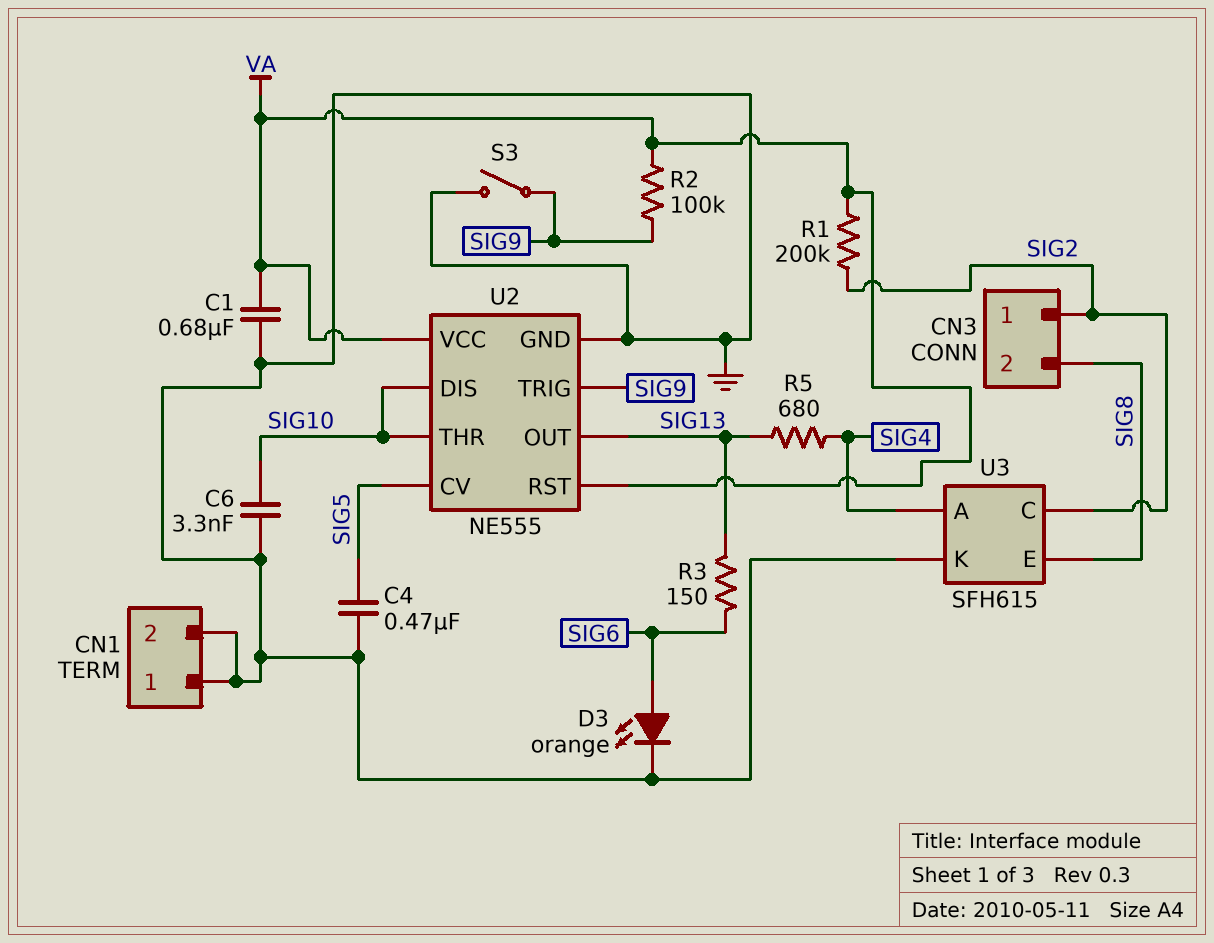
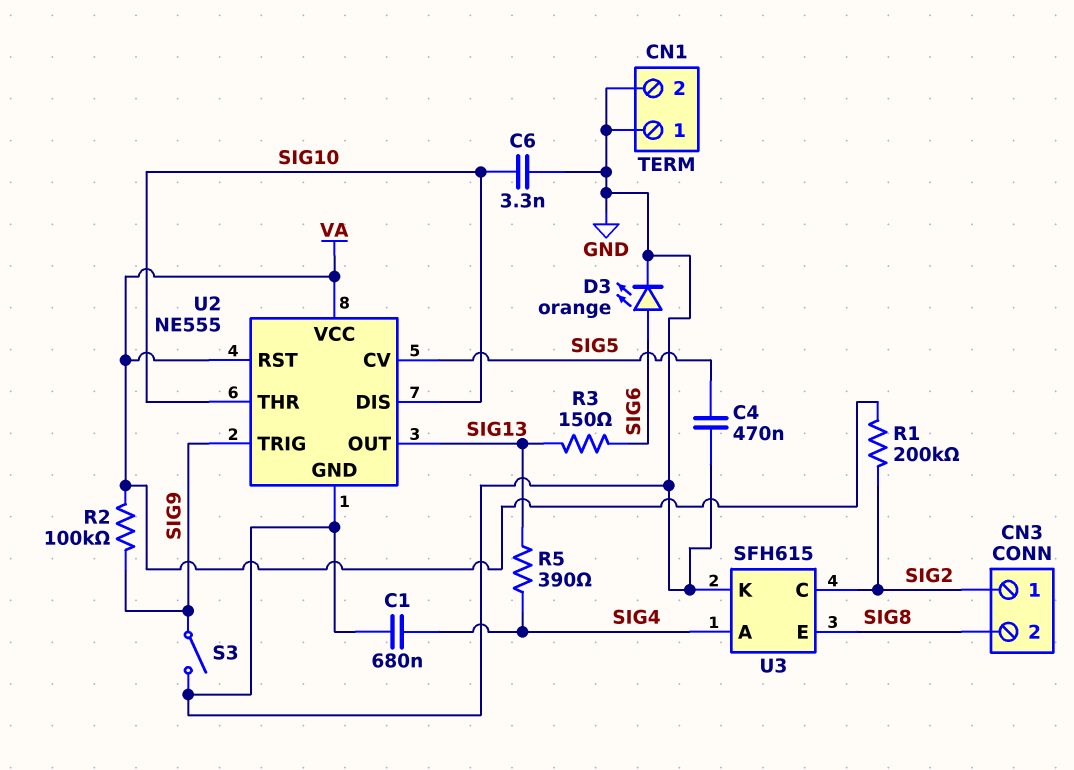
C1: 680nF (GND, VA) -> 680nF (GND, SIG4)
R5: 680 (SIG4, SIG13) -> 390 (SIG4, SIG13)

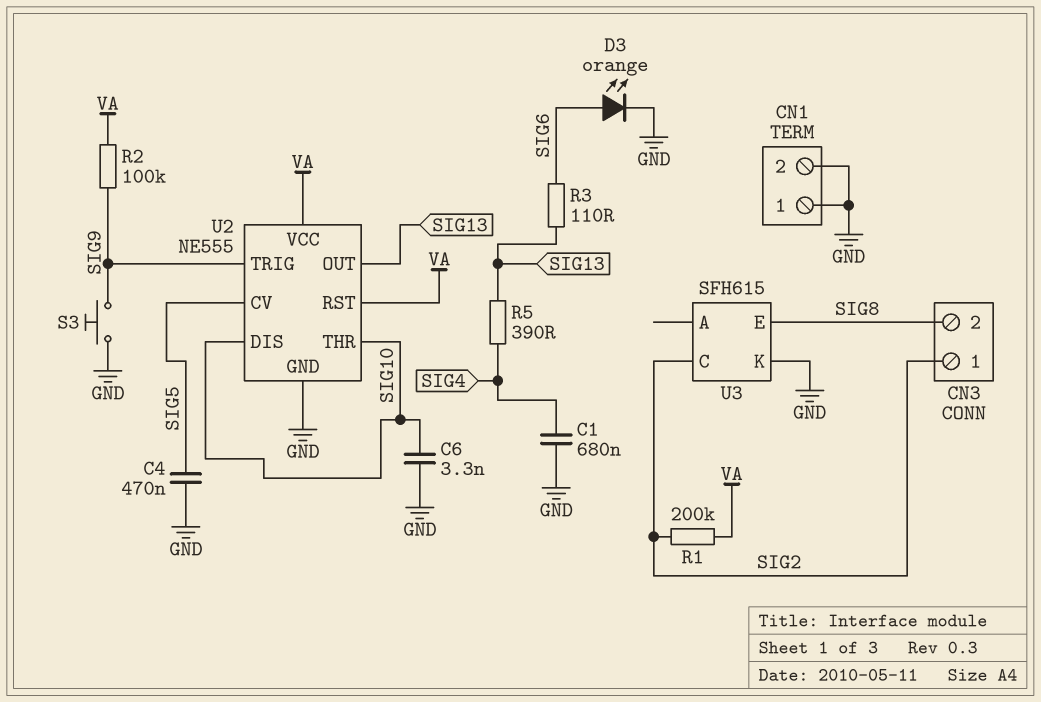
R3: 150 (SIG6, SIG13) -> 110 (SIG6, SIG13)
S3: switch (GND, SIG9) -> button (GND, SIG9)
U3 pin A: SIG4 -> none

